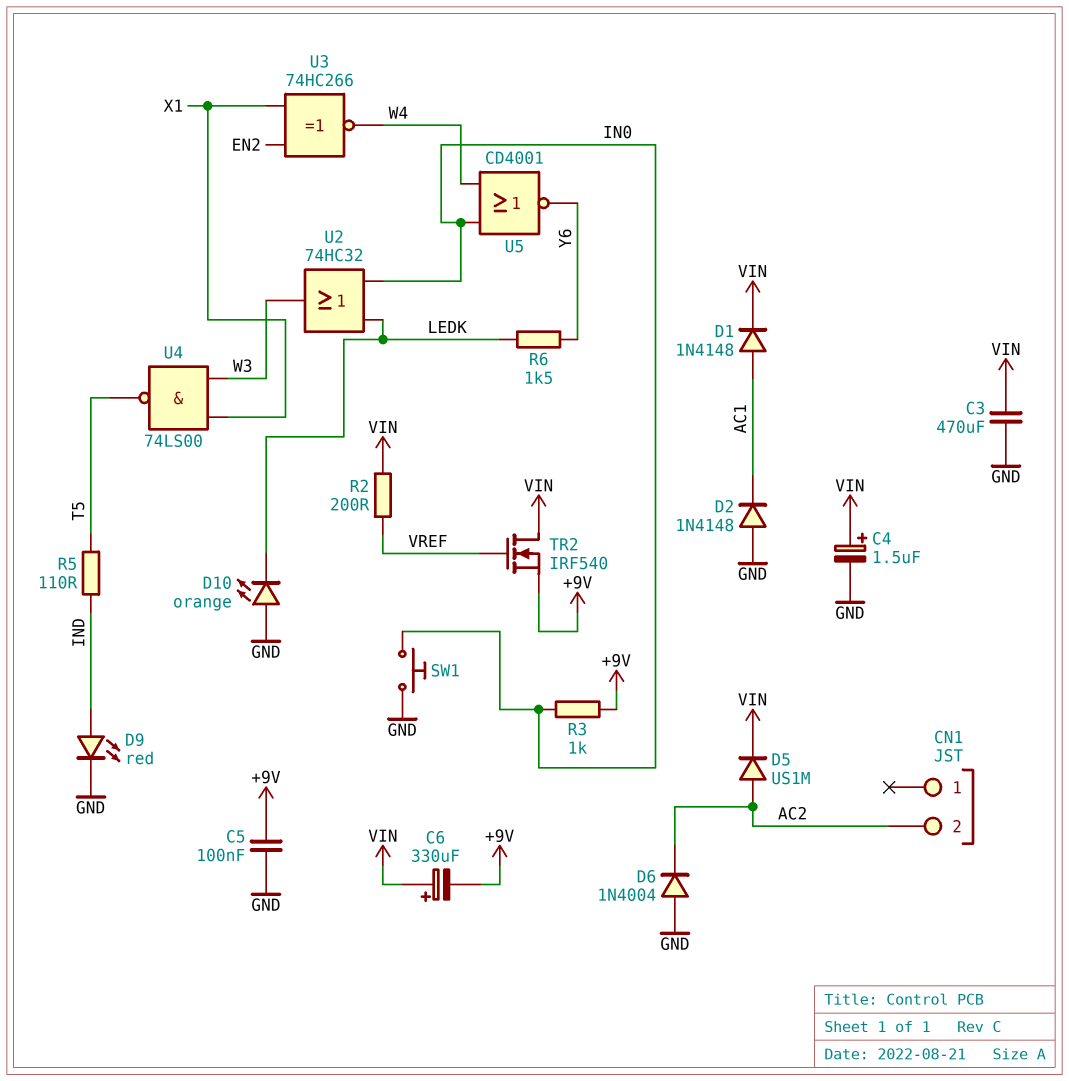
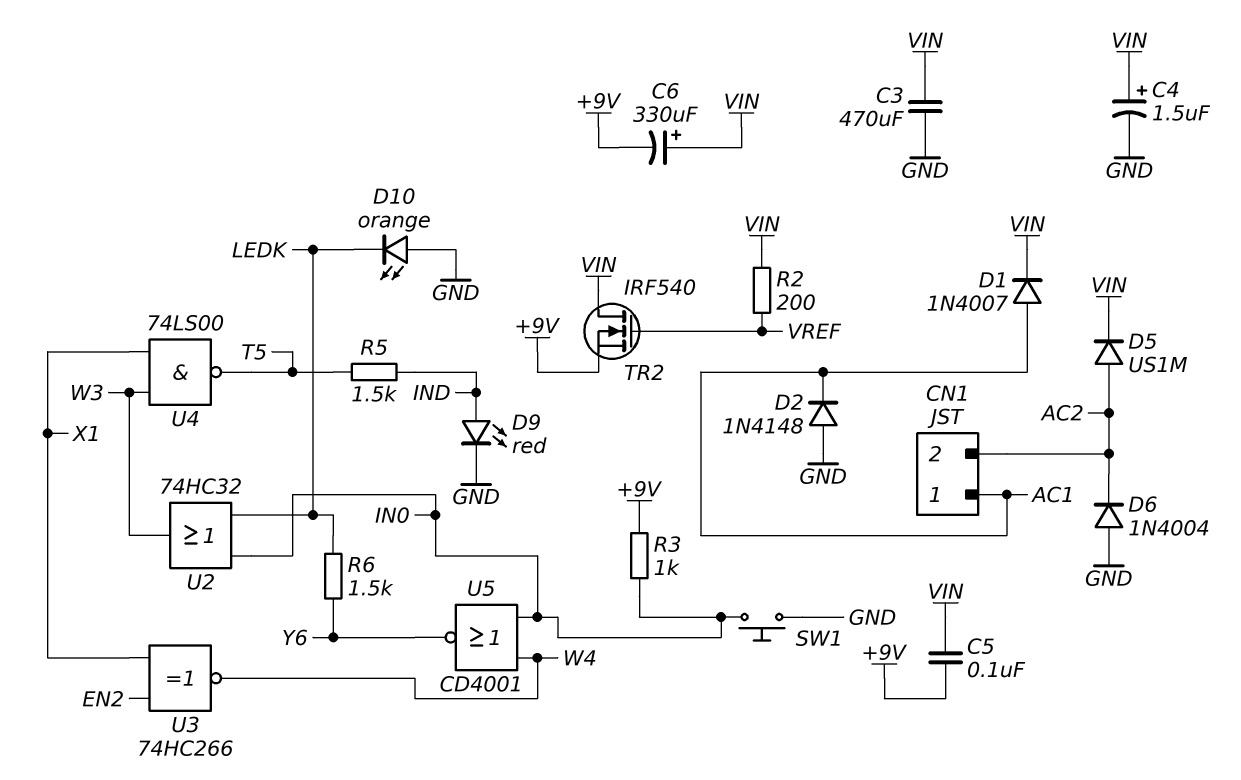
C5: 100nF (+9V, GND) -> 100nF (+9V, VIN)
CN1 pin 1: none -> AC1
D1: diode 1N4148 (A AC1, K VIN) -> diode 1N4007 (A AC1, K VIN)
R5: 110 (IND, T5) -> 1.5k (IND, T5)

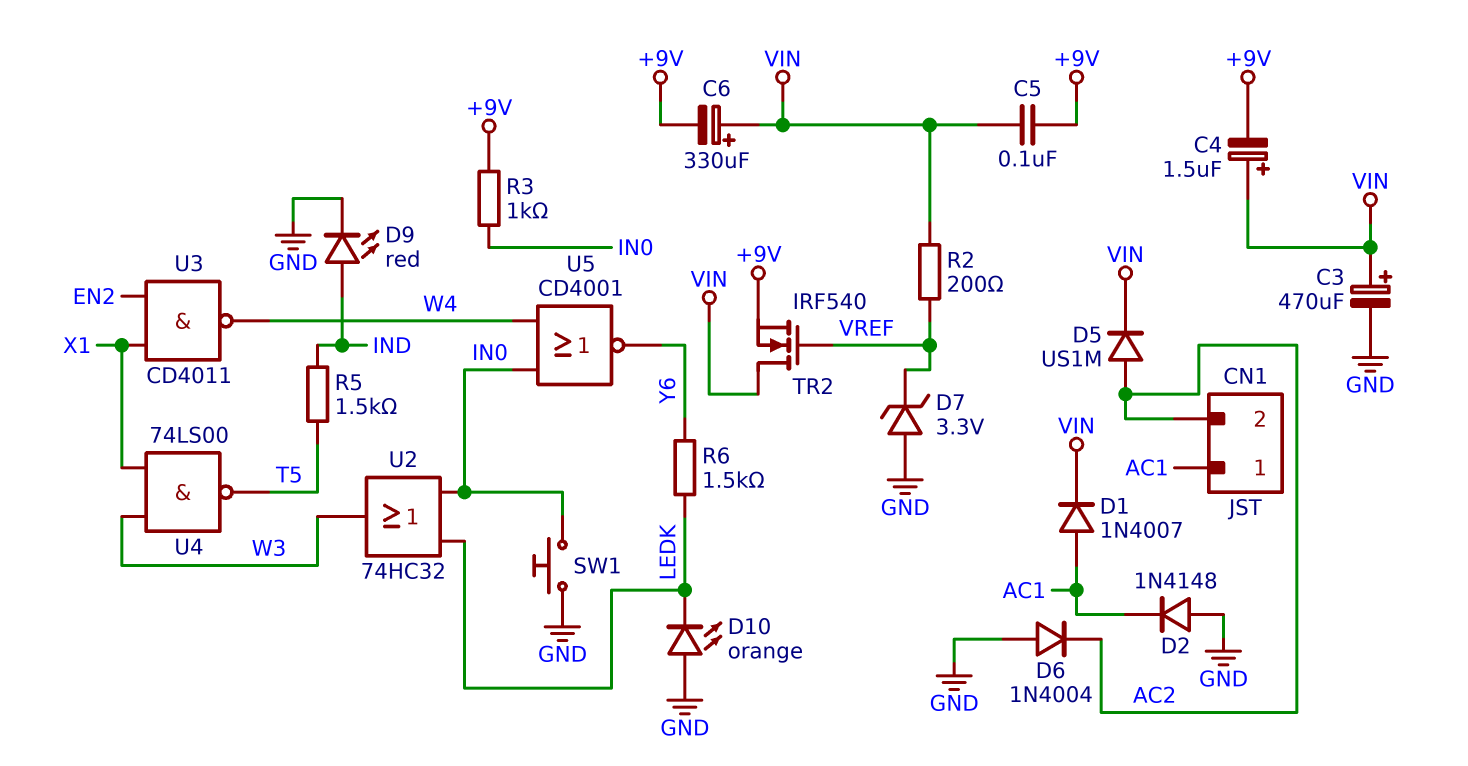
C3: 470uF (GND, VIN) -> 470uF (plus VIN, minus GND)
C4: 1.5uF (plus VIN, minus GND) -> 1.5uF (plus VIN, minus +9V)
D7: none -> zener 3.3V (A GND, K VREF)
U3: XNOR 74HC266 (in EN2, in X1, out W4) -> NAND CD4011 (in EN2, in X1, out W4)

